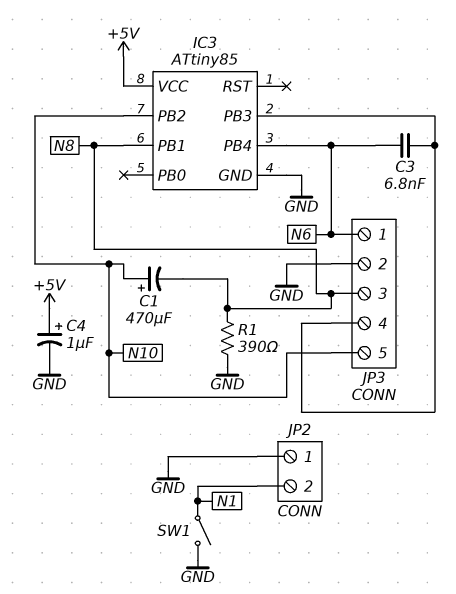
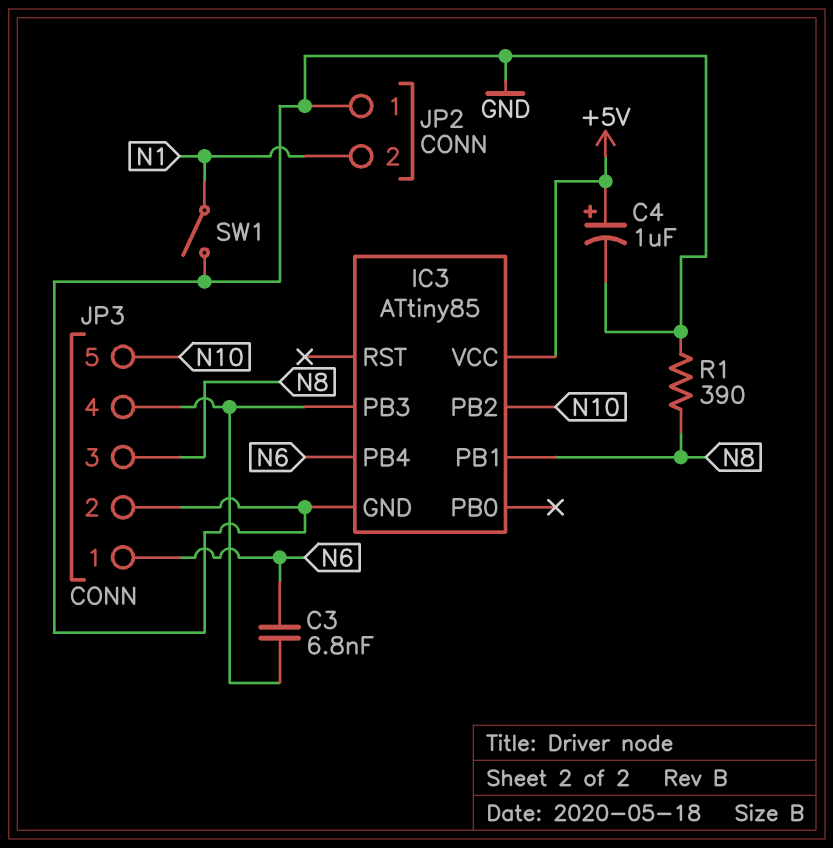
C1: 470uF (plus N10, minus N8) -> none

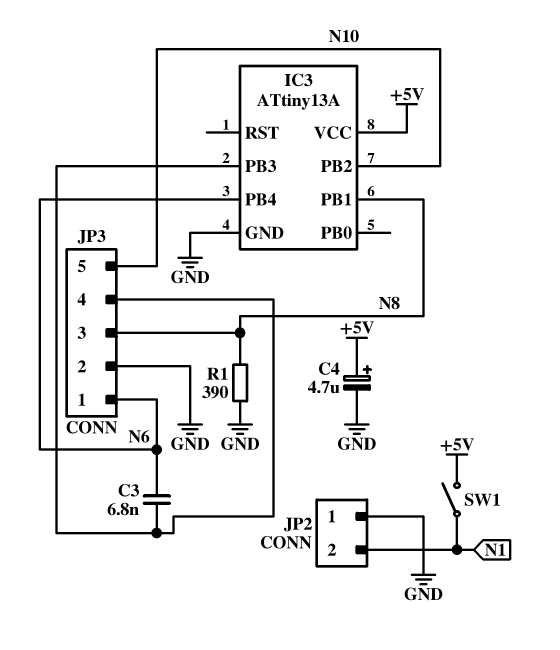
C4: 1uF (plus +5V, minus GND) -> 4.7uF (plus +5V, minus GND)
IC3: ATtiny85 -> ATtiny13A
SW1: switch (GND, N1) -> switch (+5V, N1)

